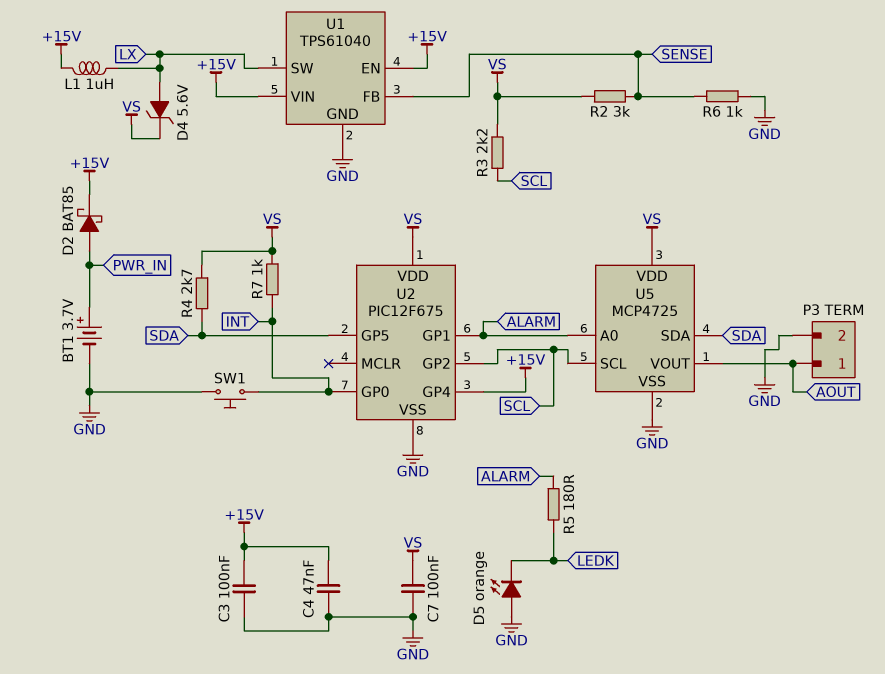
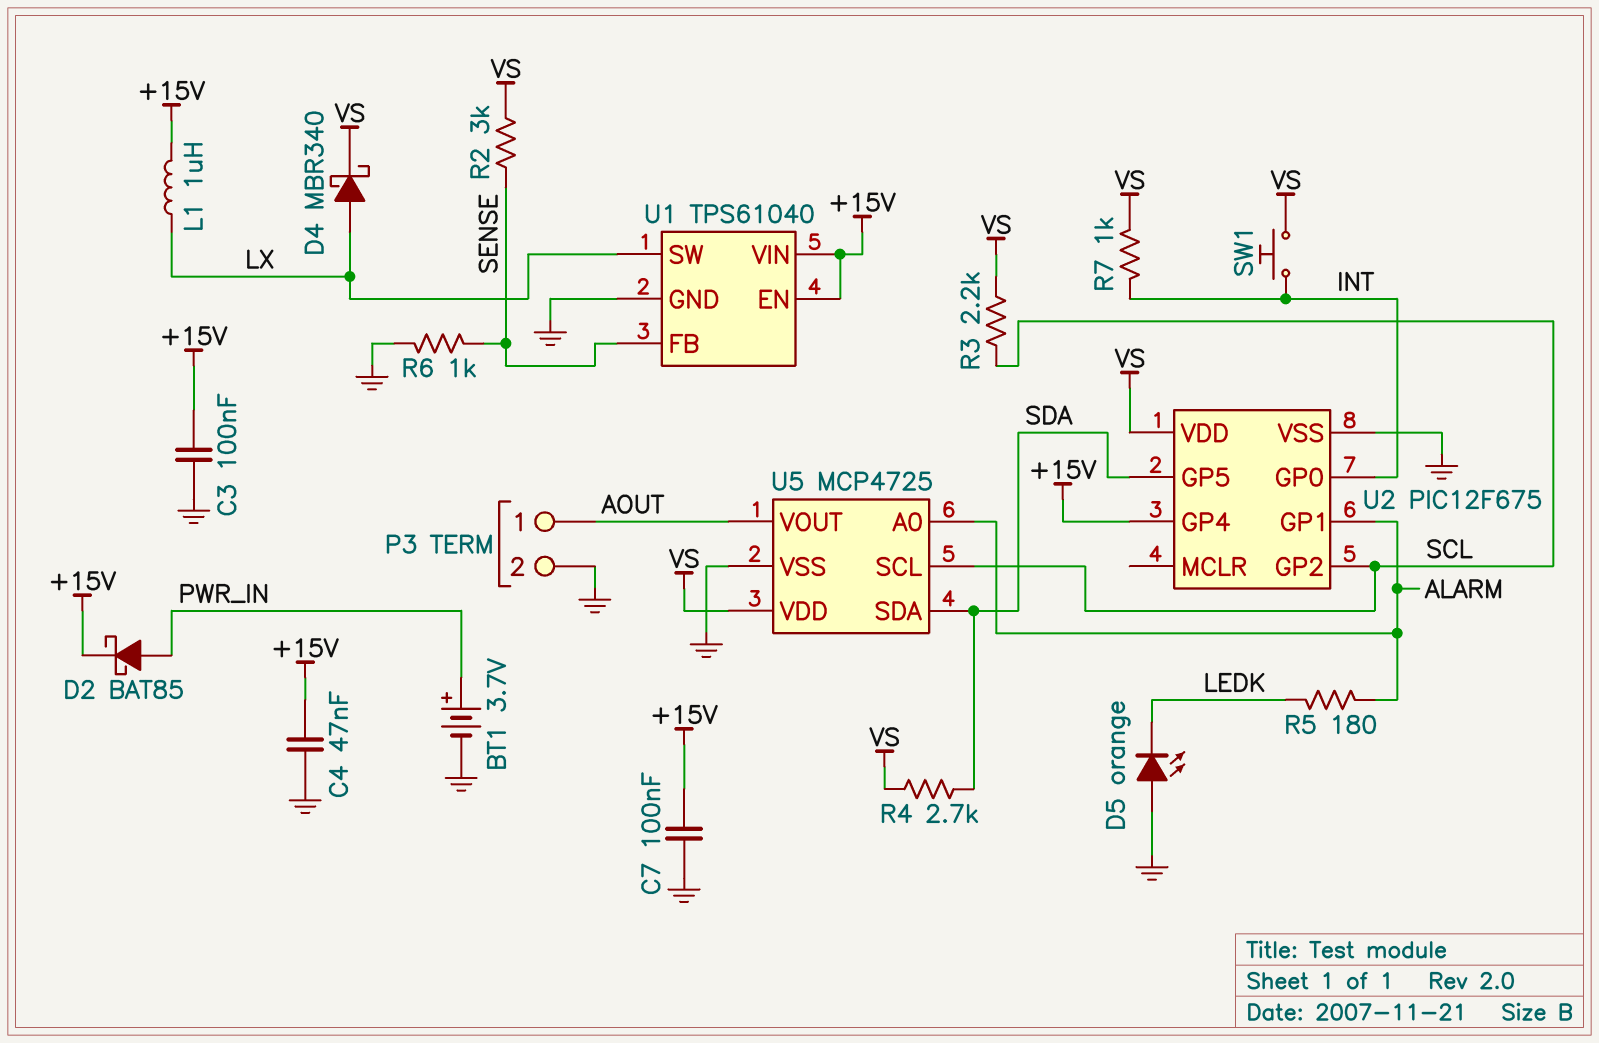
C7: 100nF (GND, VS) -> 100nF (+15V, GND)
D4: zener 5.6V (A LX, K VS) -> schottky MBR340 (A LX, K VS)
SW1: button (GND, INT) -> button (INT, VS)

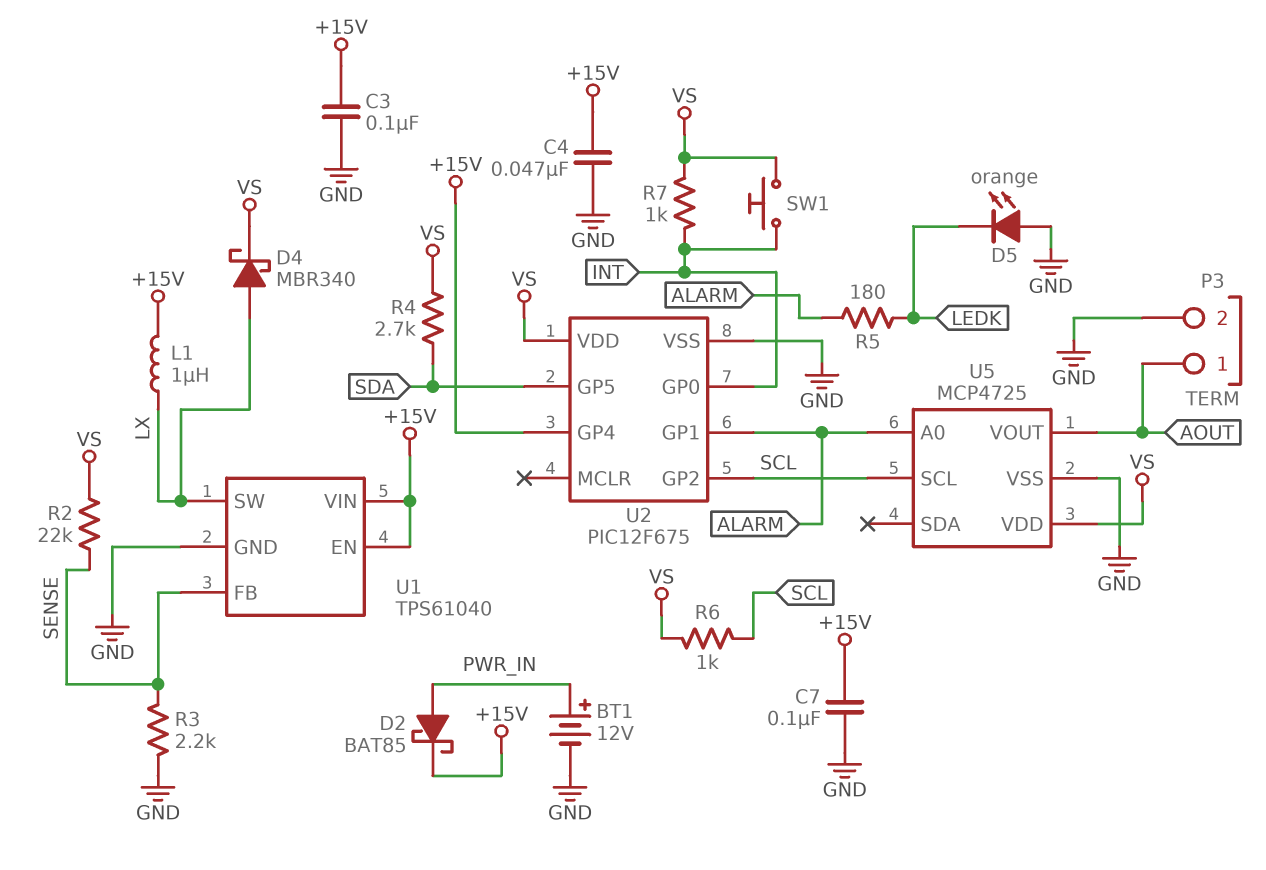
BT1: 3.7V (plus PWR_IN, minus GND) -> 12V (plus PWR_IN, minus GND)
R2: 3k (SENSE, VS) -> 22k (SENSE, VS)
R3: 2.2k (SCL, VS) -> 2.2k (GND, SENSE)
R6: 1k (GND, SENSE) -> 1k (SCL, VS)
U5 pin SDA: SDA -> none

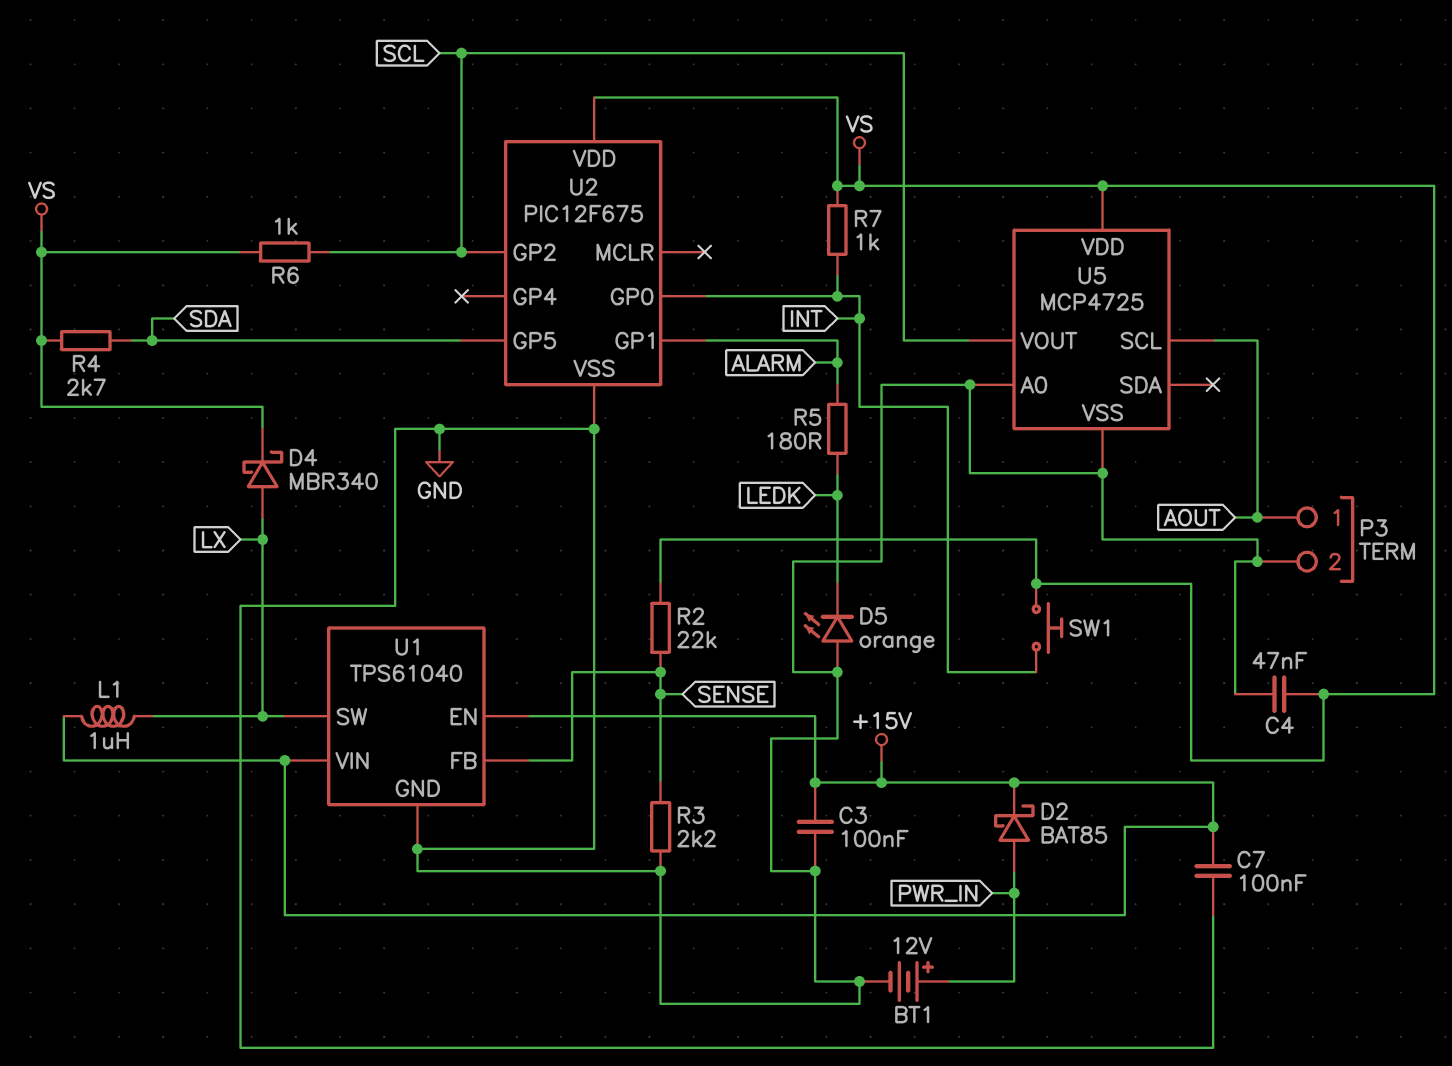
C4: 47nF (+15V, GND) -> 47nF (GND, VS)
U2 pin GP4: +15V -> none
U5 pin A0: ALARM -> GND
U5 pin SCL: SCL -> AOUT
U5 pin VOUT: AOUT -> SCL

